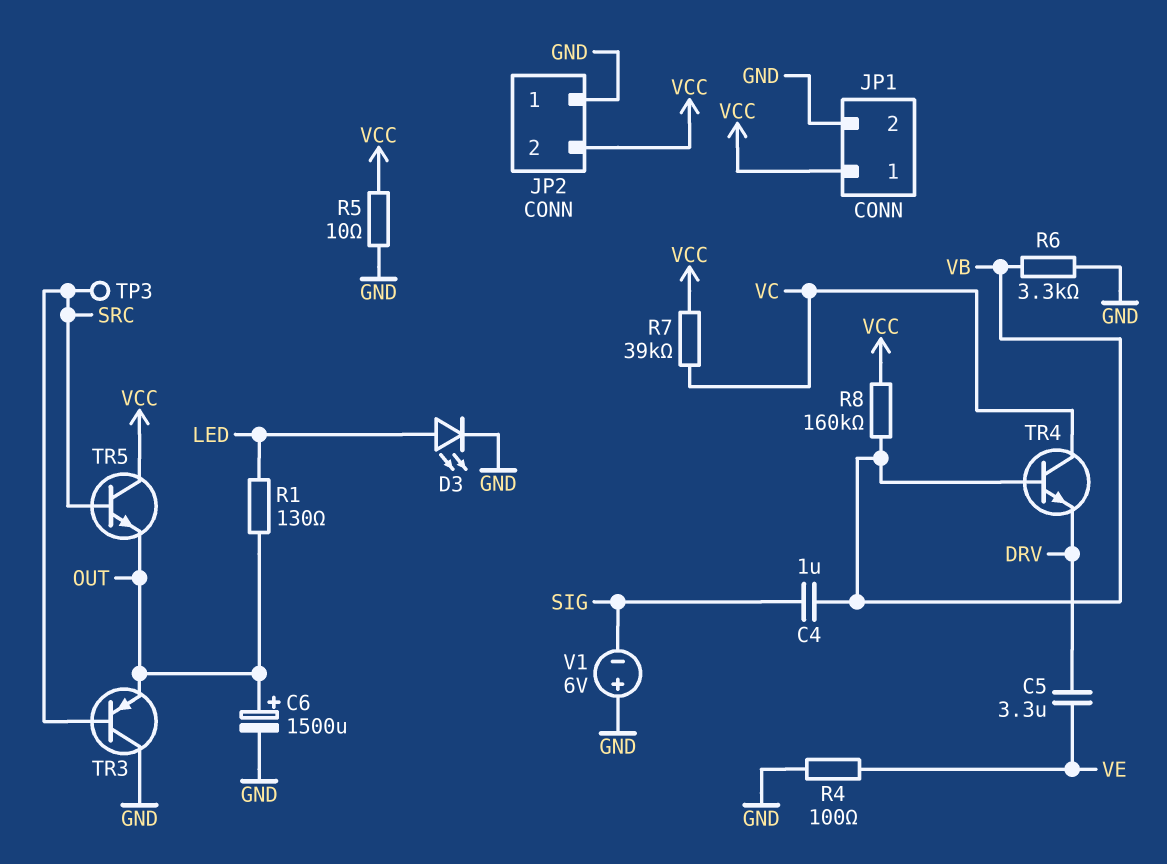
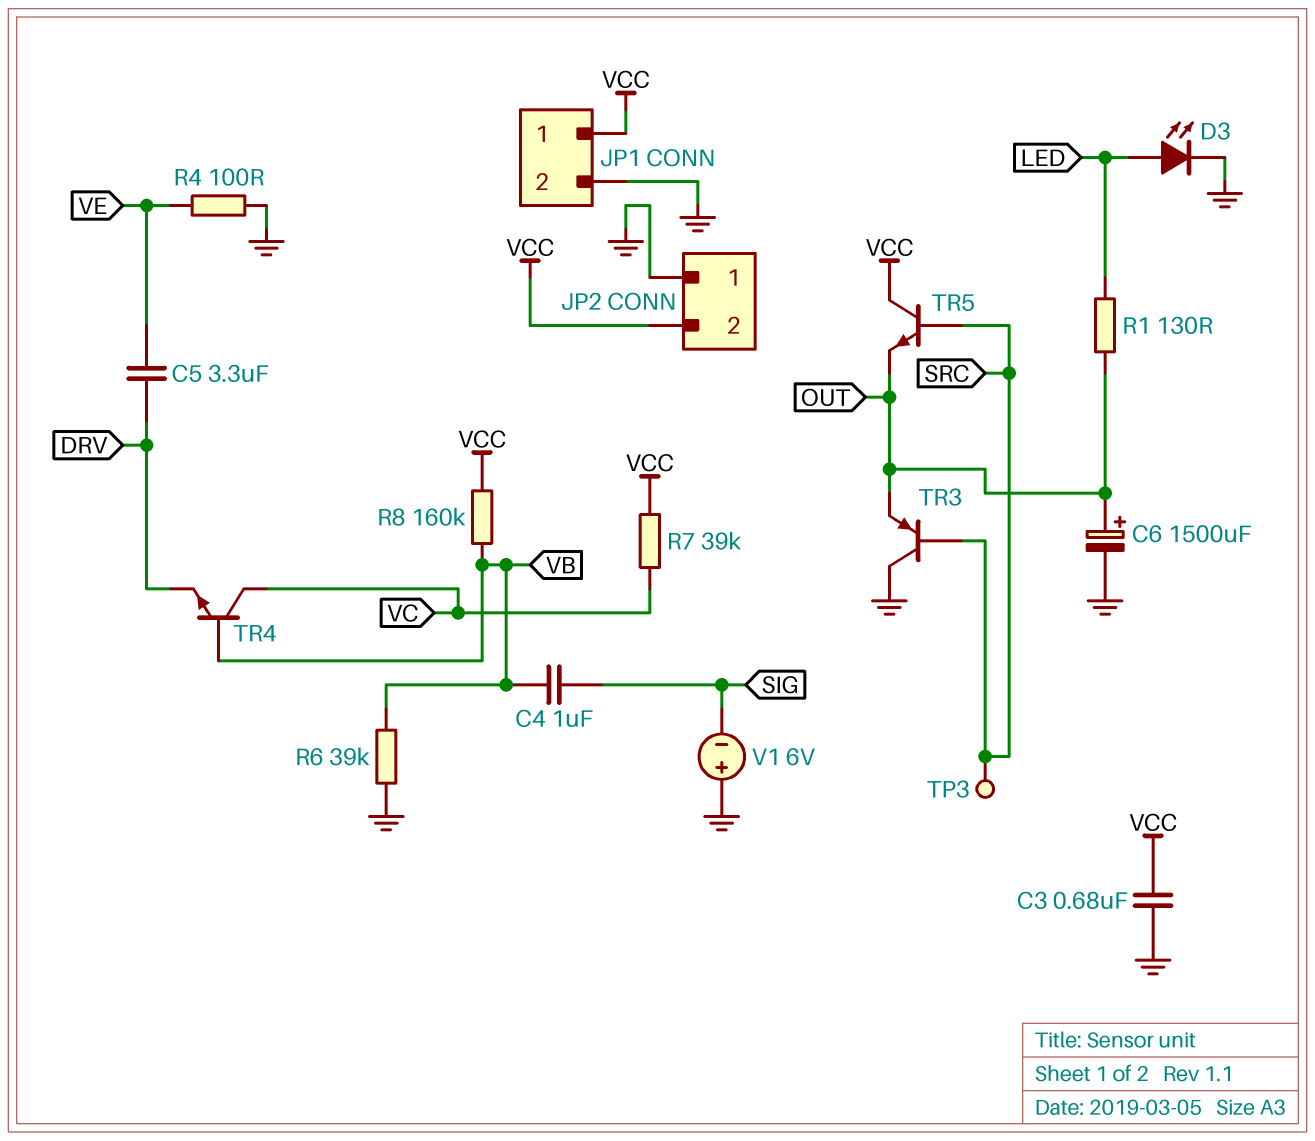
C3: none -> 680nF (GND, VCC)
R5: 10 (GND, VCC) -> none
R6: 3.3k (GND, VB) -> 39k (GND, VB)

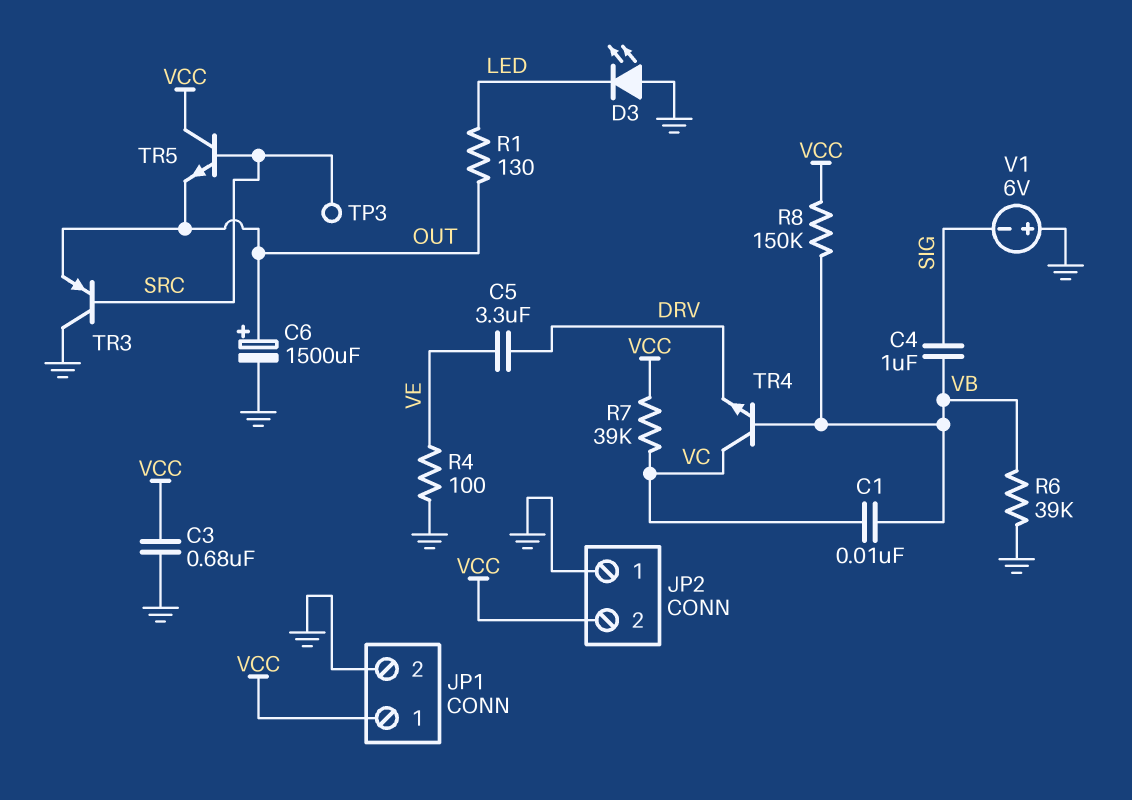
C1: none -> 10nF (VB, VC)
D3: LED (A LED, K GND) -> LED (A GND, K LED)
R8: 160k (VB, VCC) -> 150k (VB, VCC)

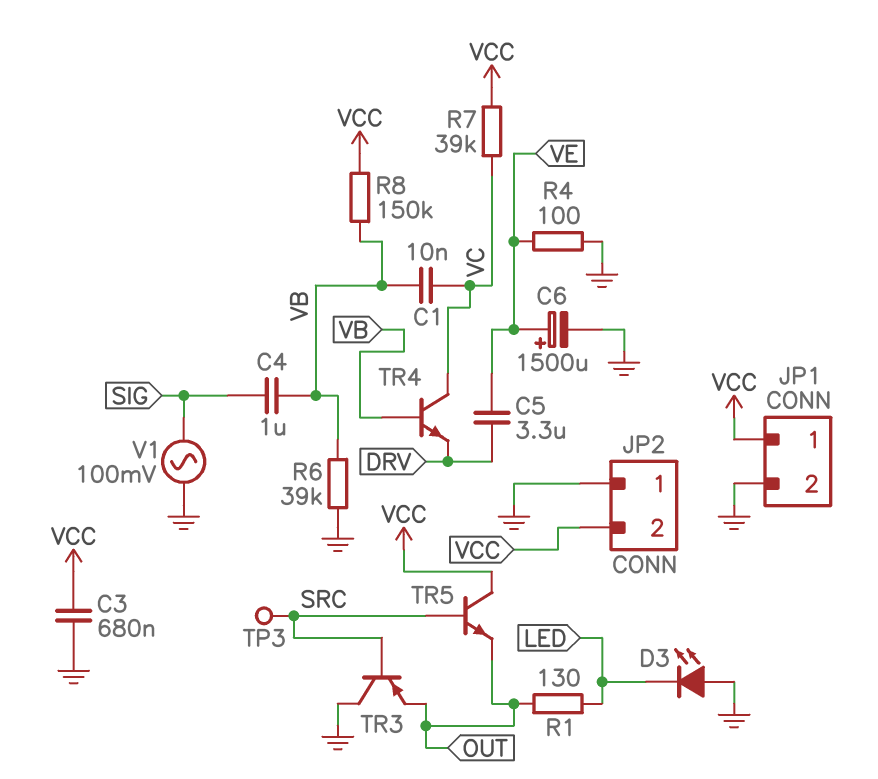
C6: 1500uF (plus OUT, minus GND) -> 1500uF (plus VE, minus GND)
V1: 6V (plus GND, minus SIG) -> AC 100mV (GND, SIG)

